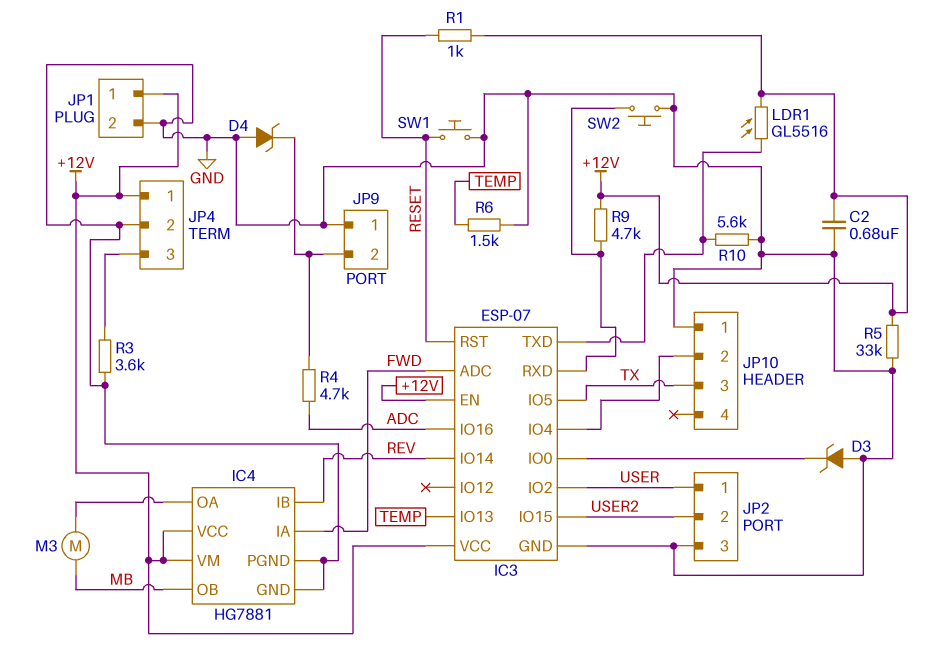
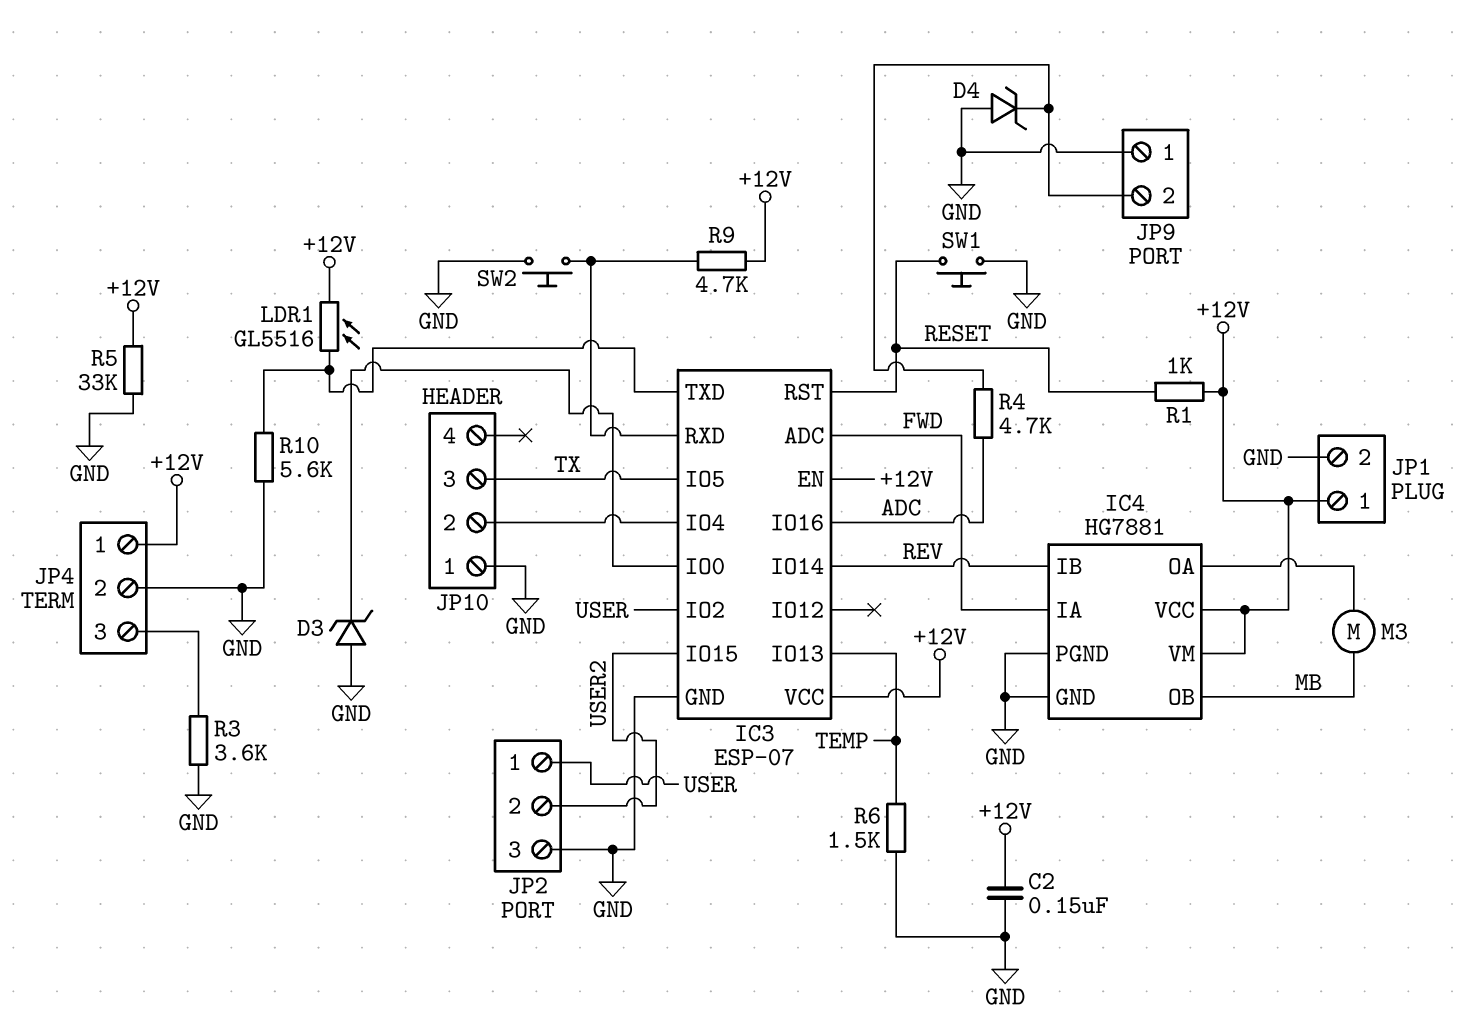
C2: 680nF (+12V, GND) -> 150nF (+12V, GND)

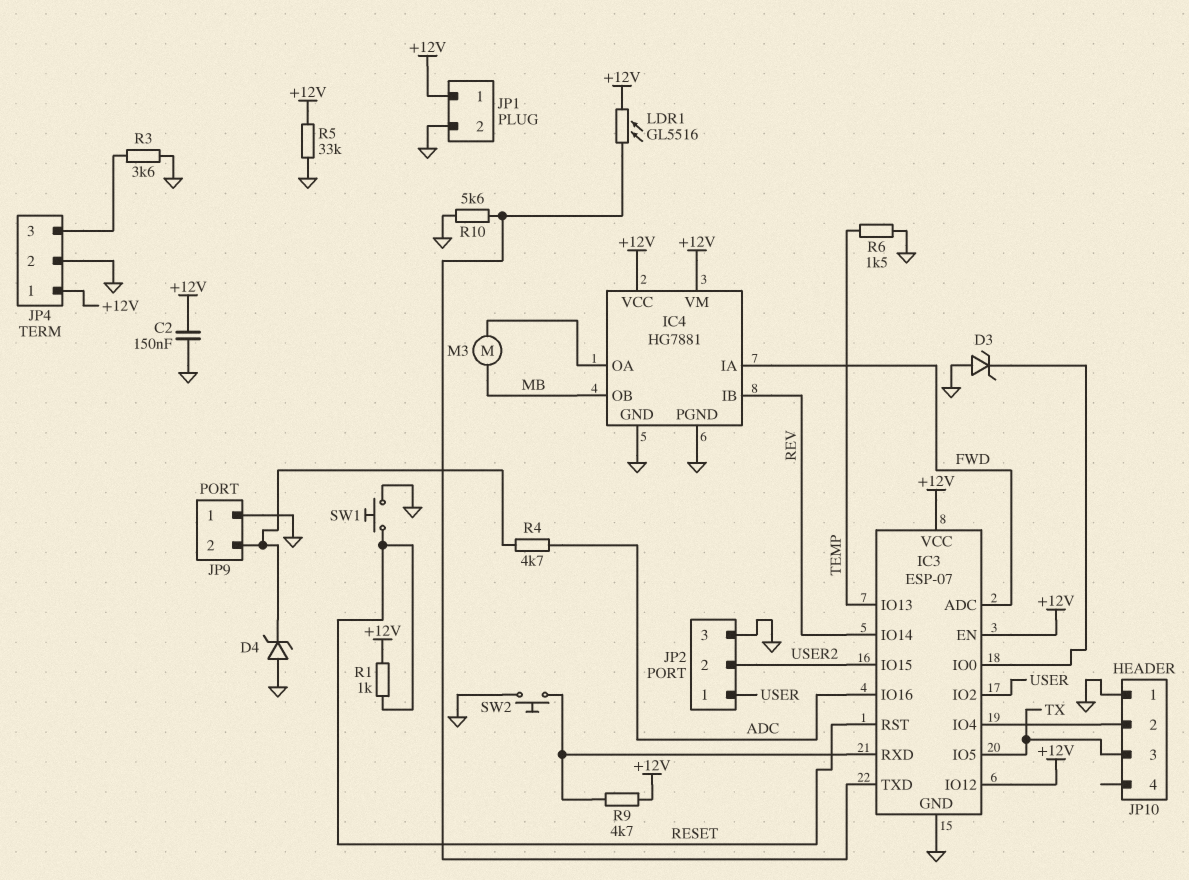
IC3 pin IO12: none -> +12V

